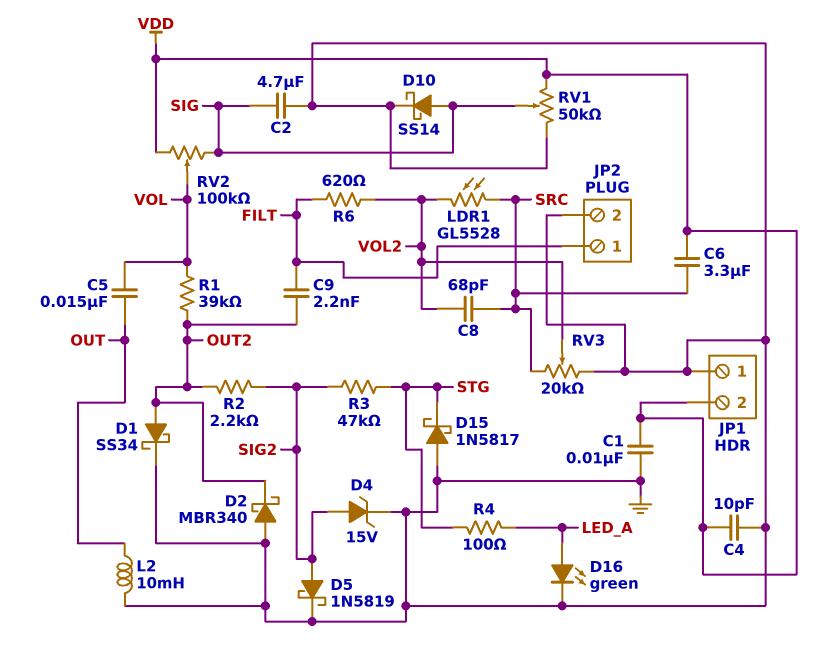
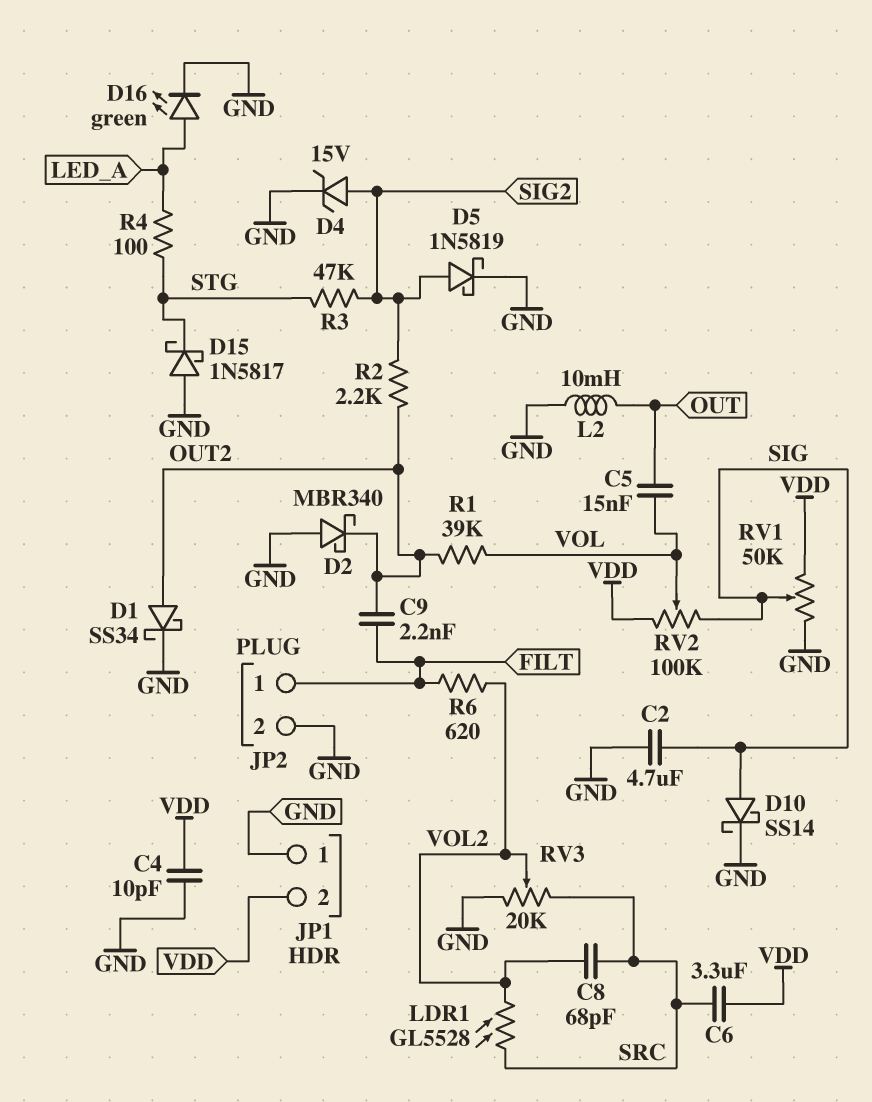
C1: 10nF (GND, VDD) -> none

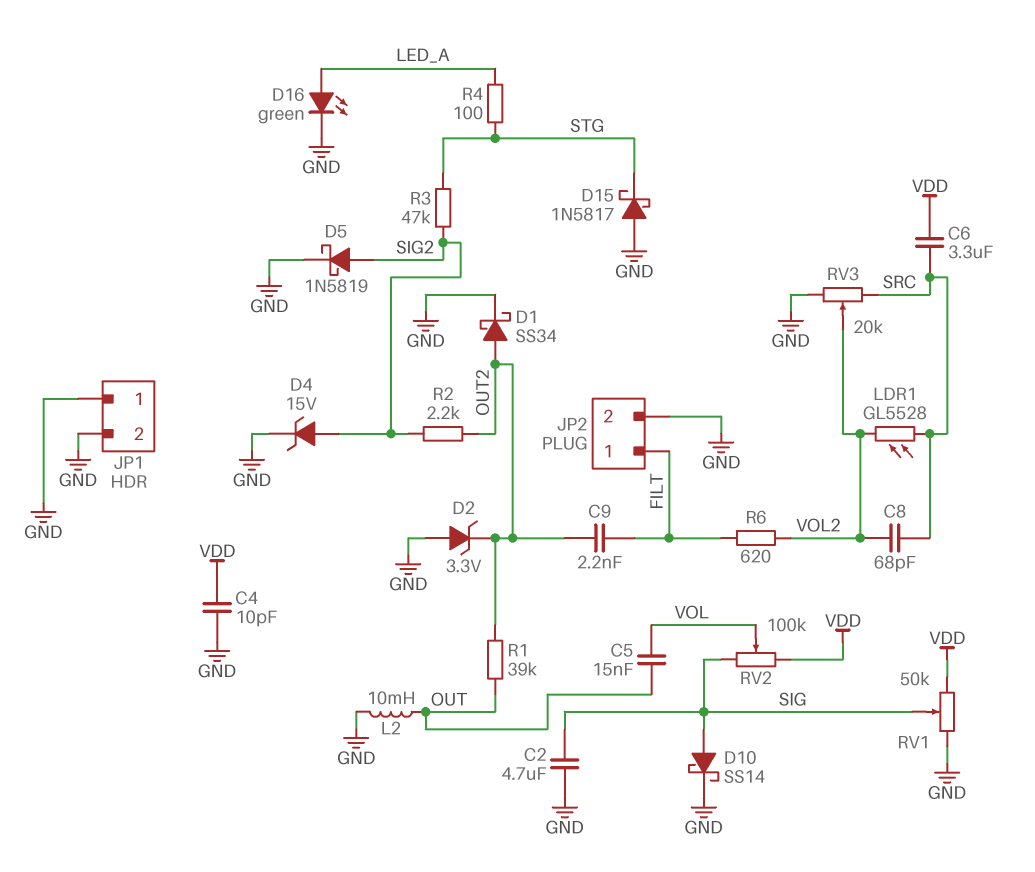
D2: schottky MBR340 (A GND, K OUT2) -> zener 3.3V (A GND, K OUT2)
JP1 pin 2: VDD -> GND
R1: 39k (OUT2, VOL) -> 39k (OUT, OUT2)

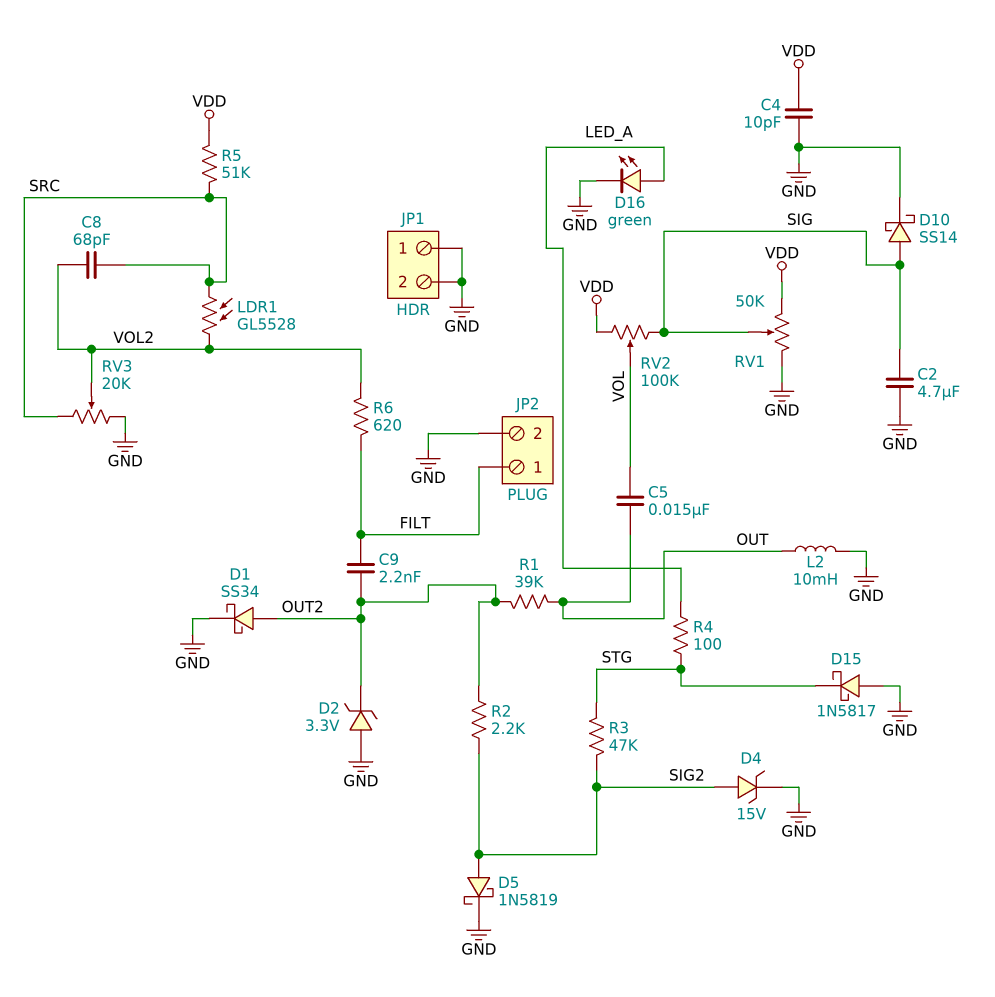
C6: 3.3uF (SRC, VDD) -> none
R5: none -> 51k (SRC, VDD)

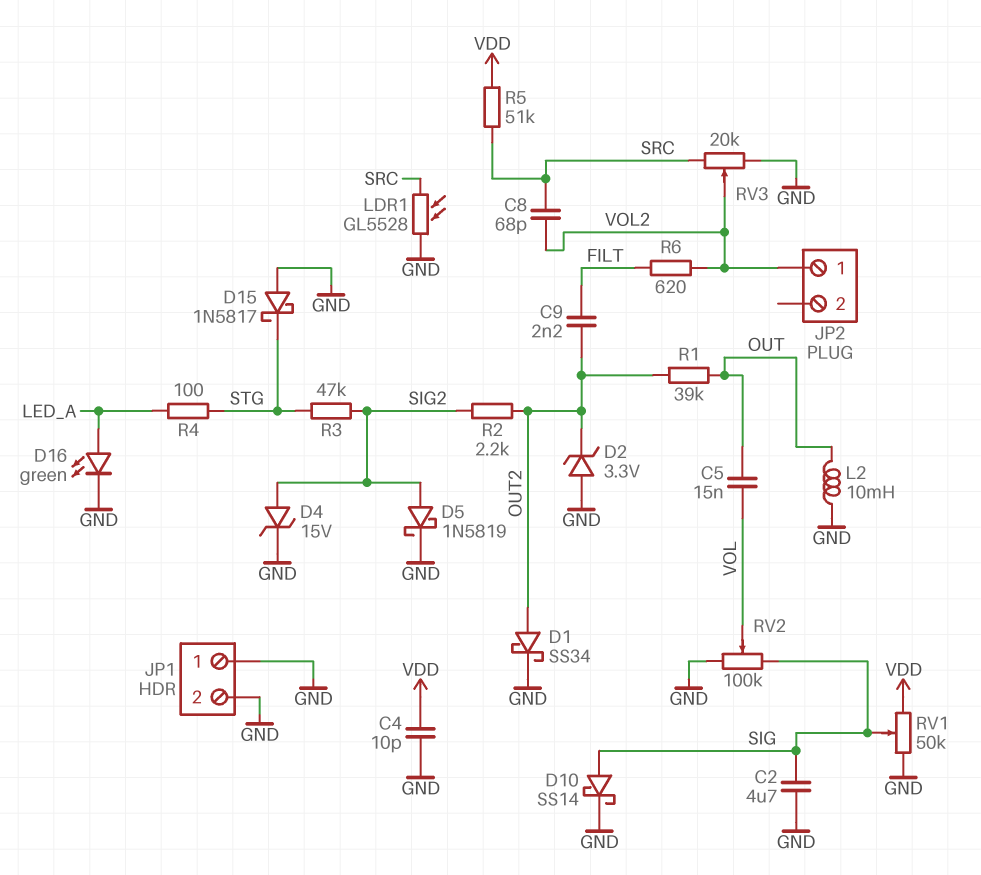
JP2 pin 1: FILT -> VOL2
JP2 pin 2: GND -> none
LDR1: GL5528 (SRC, VOL2) -> GL5528 (GND, SRC)
RV2: 100k (SIG, VDD, wiper VOL) -> 100k (GND, SIG, wiper VOL)

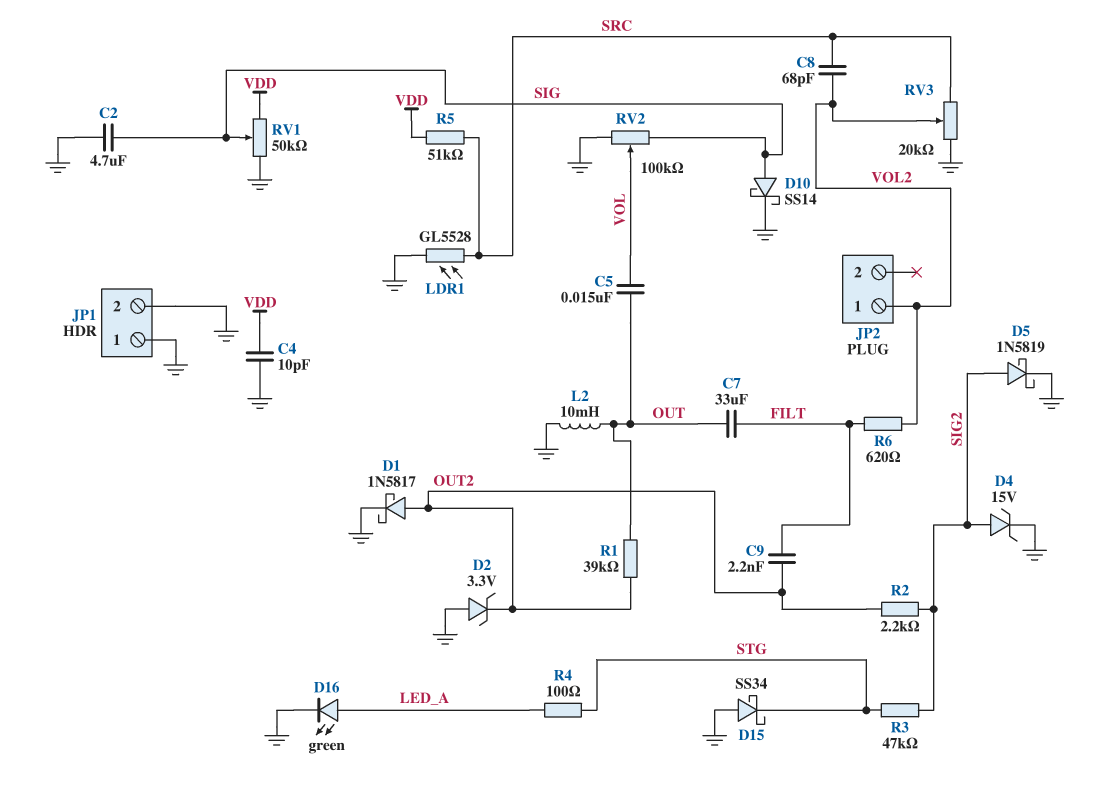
C7: none -> 33uF (FILT, OUT)
D1: schottky SS34 (A OUT2, K GND) -> schottky 1N5817 (A OUT2, K GND)
D15: schottky 1N5817 (A GND, K STG) -> schottky SS34 (A GND, K STG)

